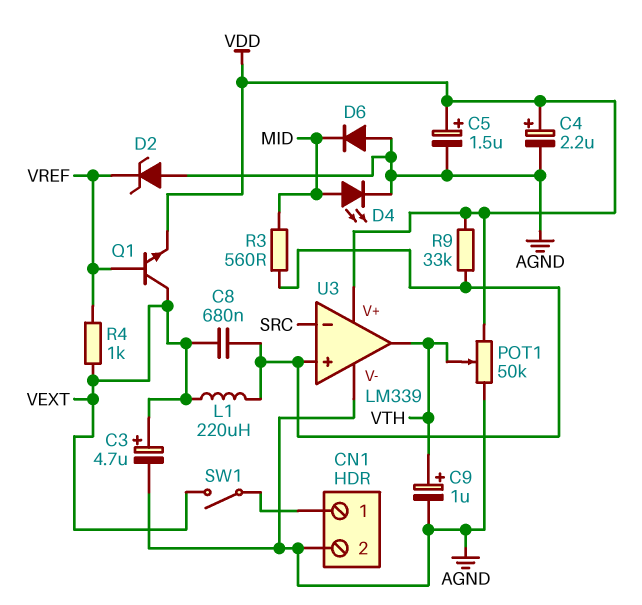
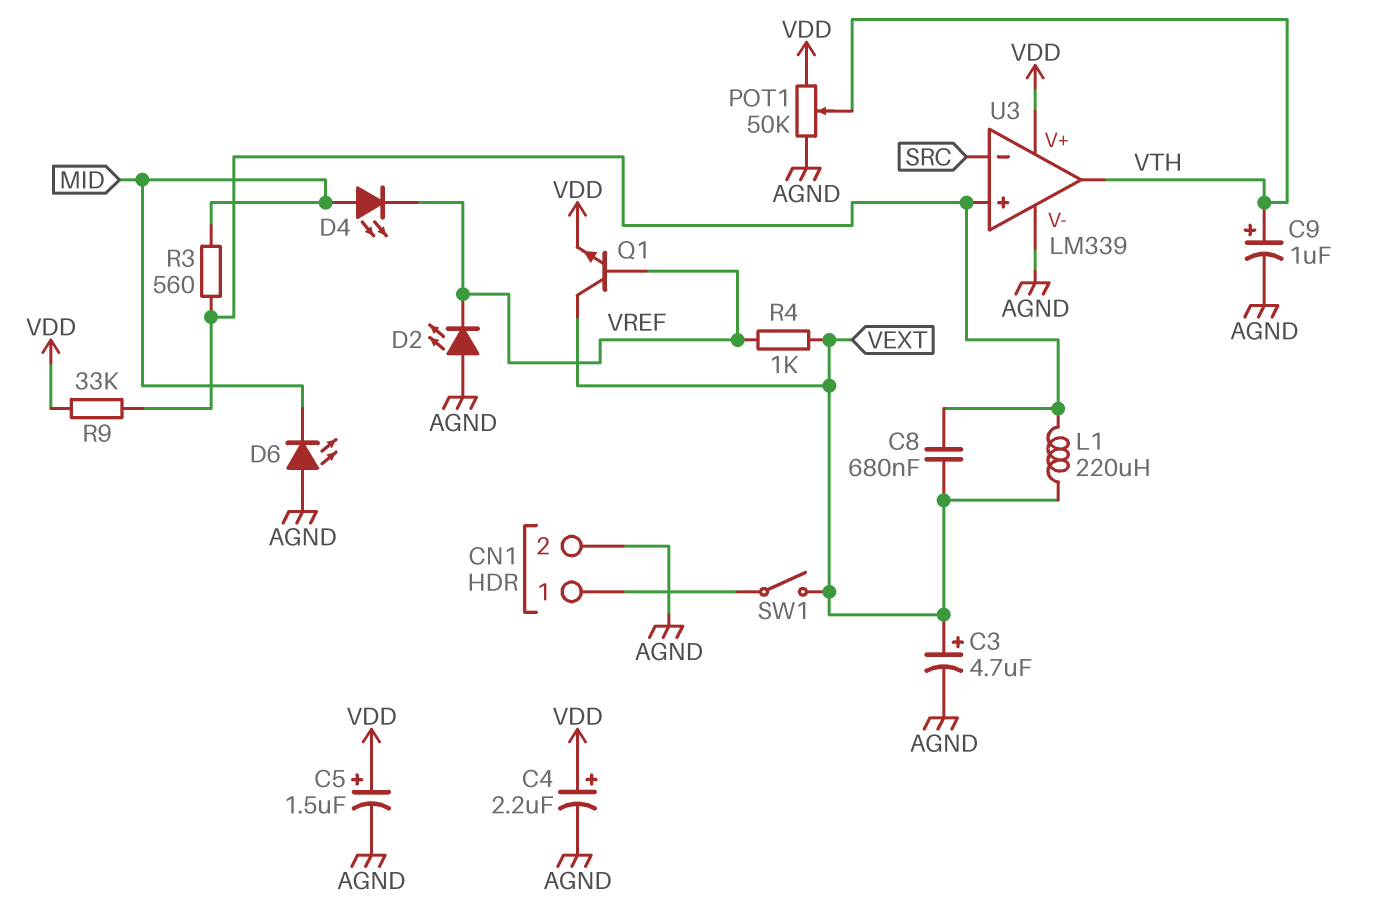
D2: zener (A AGND, K VREF) -> LED (A AGND, K VREF)
D4: LED (A MID, K AGND) -> LED (A MID, K VREF)
D6: diode (A AGND, K MID) -> LED (A AGND, K MID)

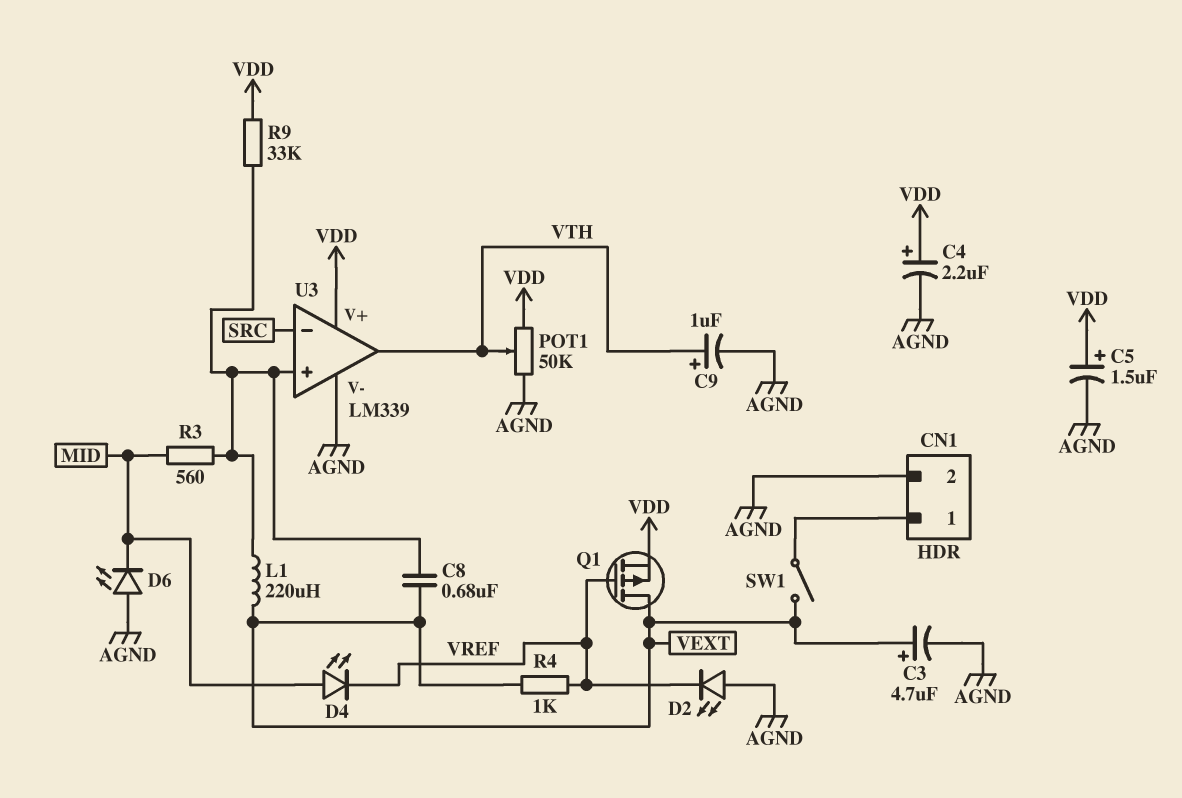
Q1: NPN (B VREF, C VEXT, E VDD) -> PMOS (G VREF, D VEXT, S VDD)

